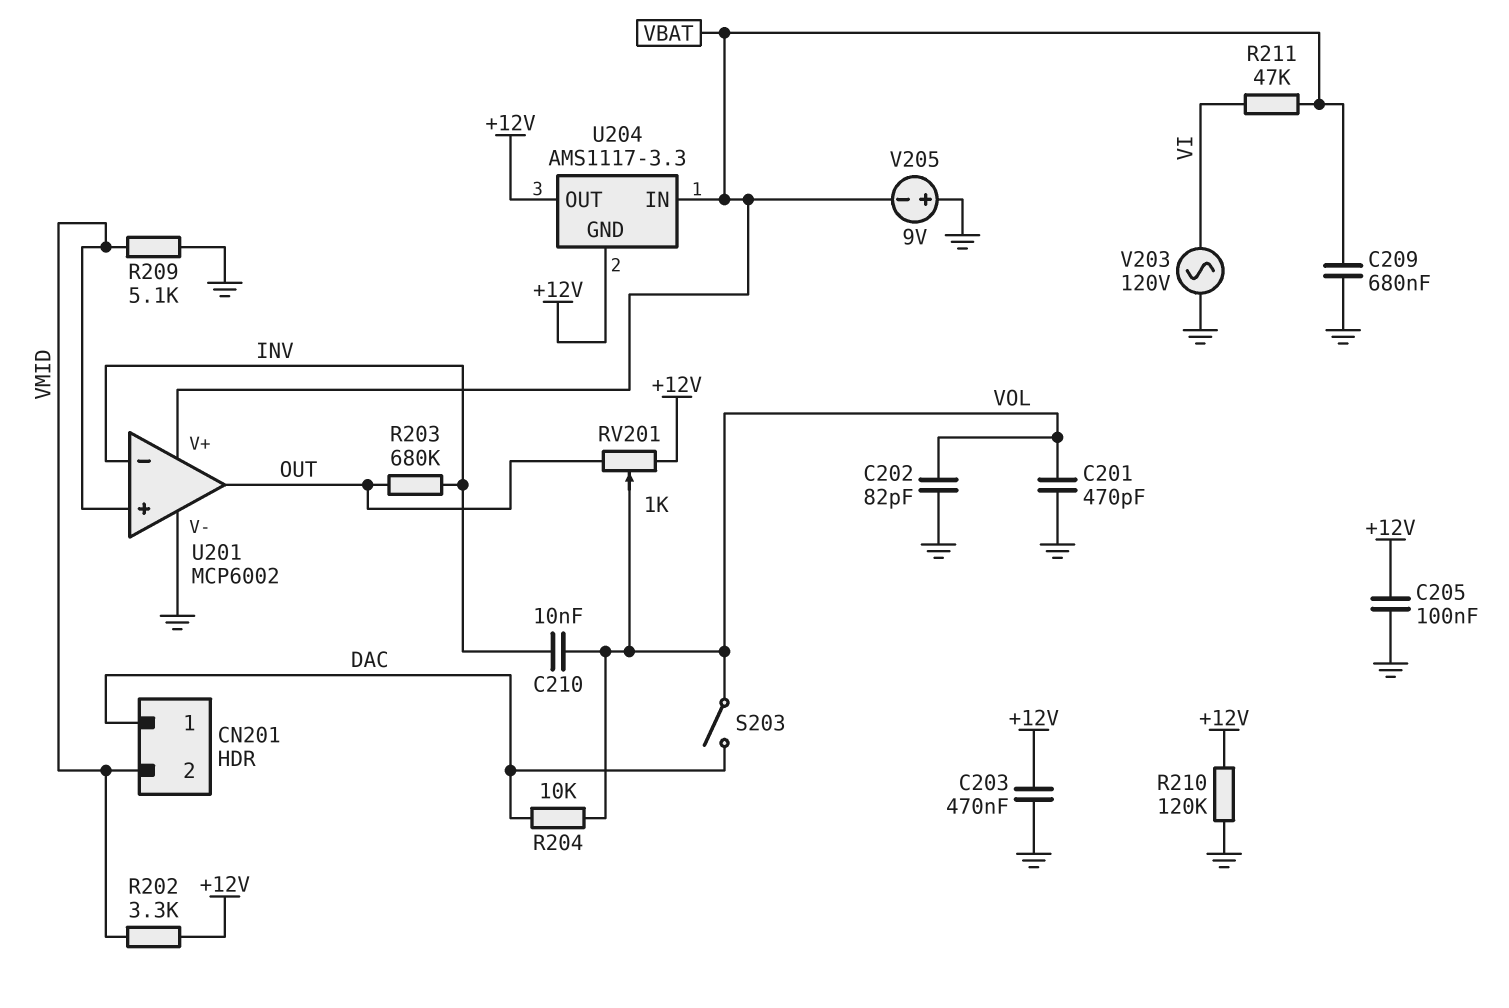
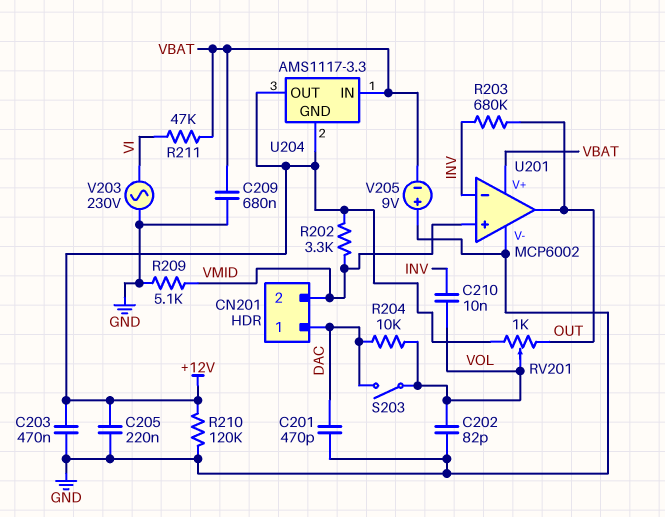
C201: 470pF (GND, VOL) -> 470pF (DAC, GND)
C205: 100nF (+12V, GND) -> 220nF (+12V, GND)
V203: AC 120V (GND, VI) -> AC 230V (GND, VI)

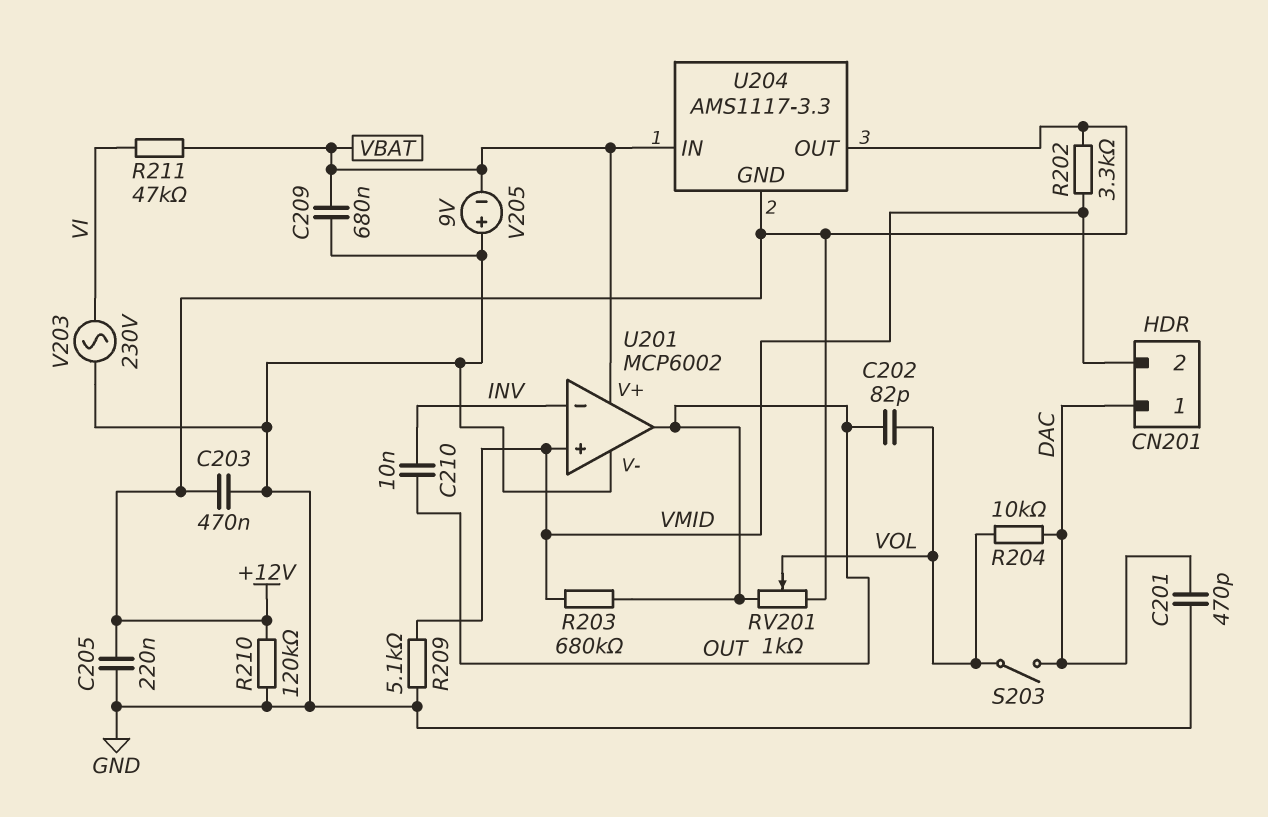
C202: 82pF (GND, VOL) -> 82pF (OUT, VOL)
C210: 10nF (INV, VOL) -> 10nF (INV, OUT)
R203: 680k (INV, OUT) -> 680k (OUT, VMID)

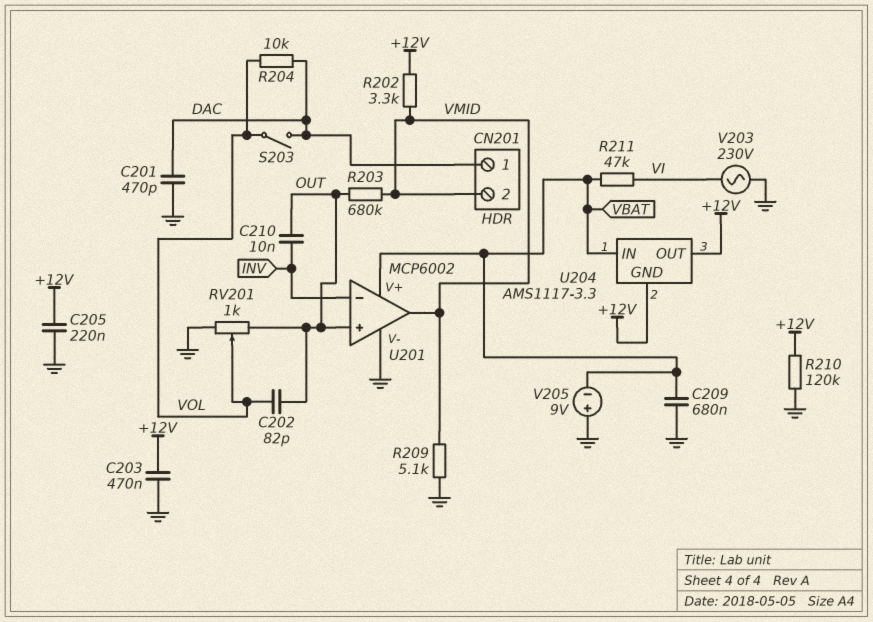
RV201: 1k (+12V, OUT, wiper VOL) -> 1k (GND, OUT, wiper VOL)
U201 pin in+: VMID -> OUT
U201 pin out: OUT -> VMID

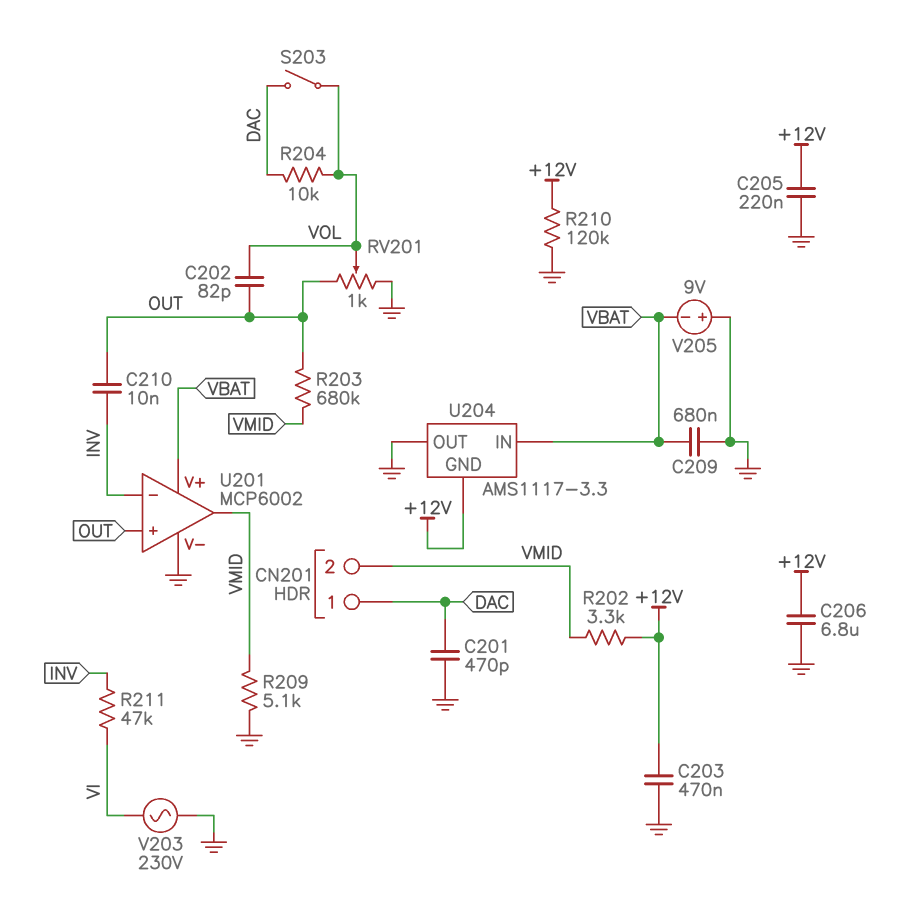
C206: none -> 6.8uF (+12V, GND)
R211: 47k (VBAT, VI) -> 47k (INV, VI)
U204 pin OUT: +12V -> GND

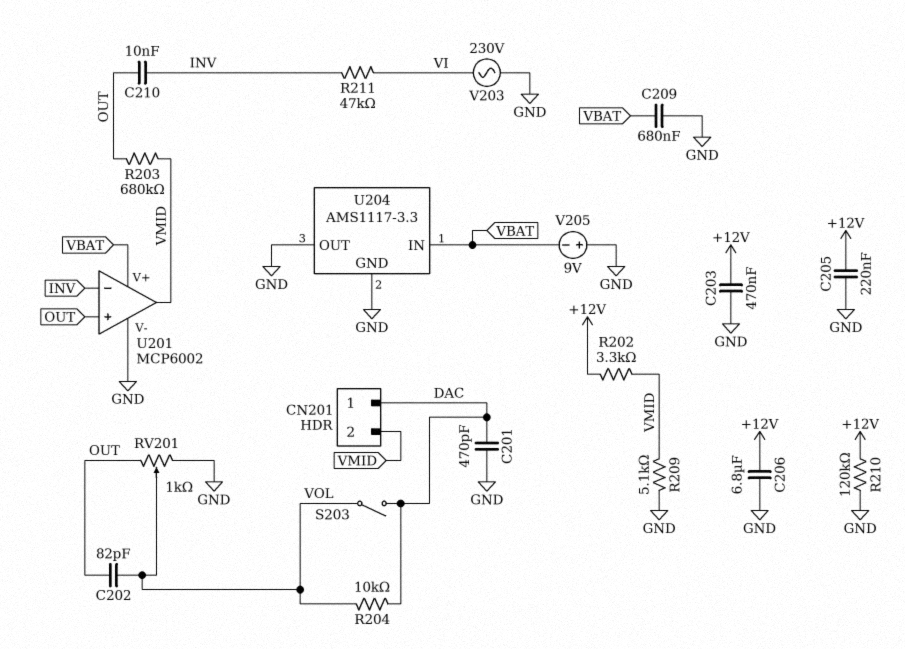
U204 pin GND: +12V -> GND

